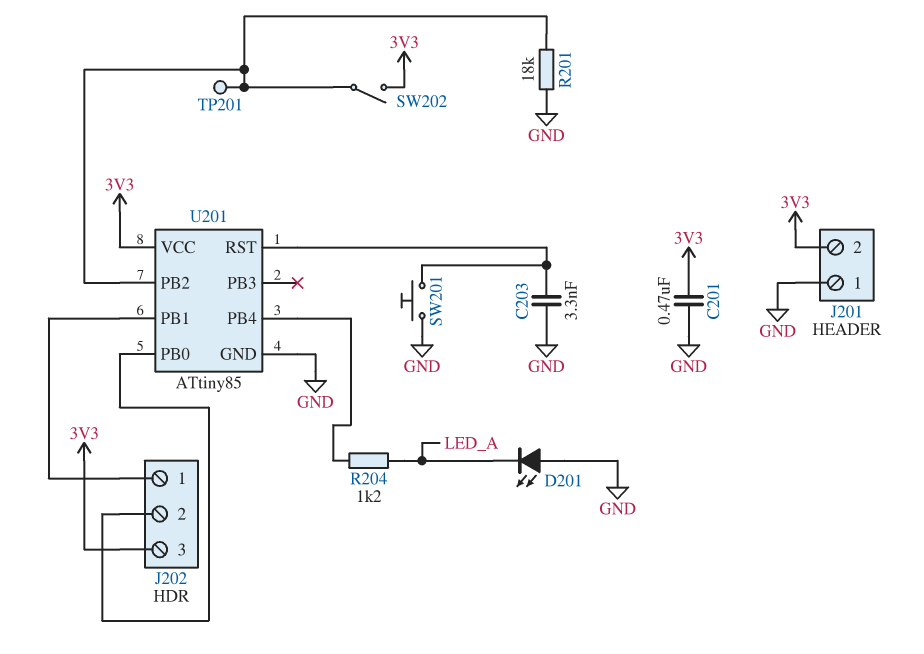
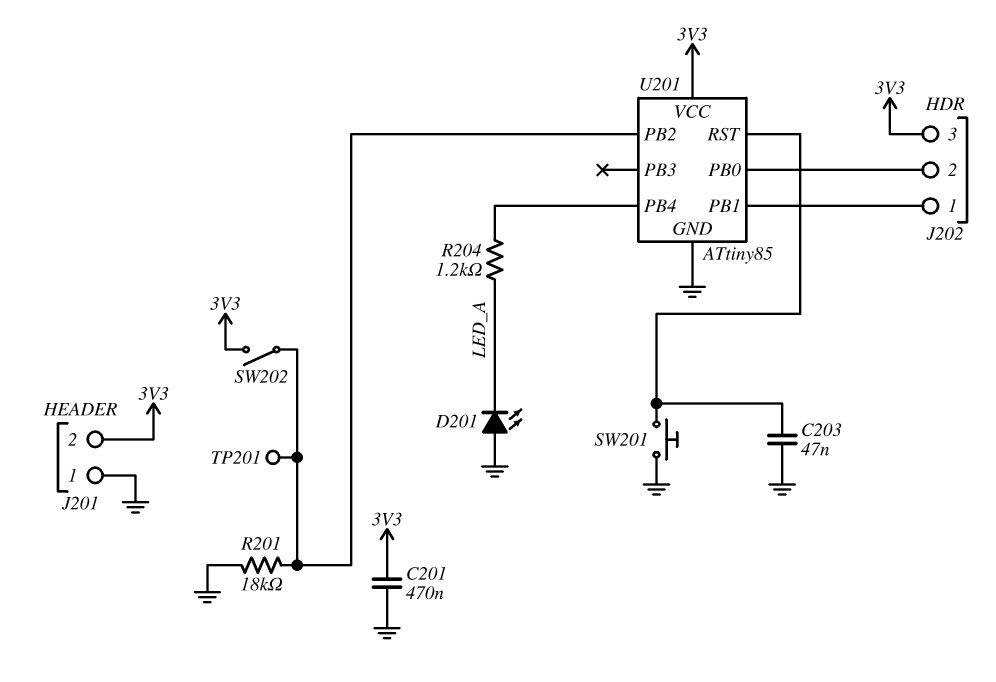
C203: 3.3nF (GND, U201/RST) -> 47nF (GND, U201/RST)

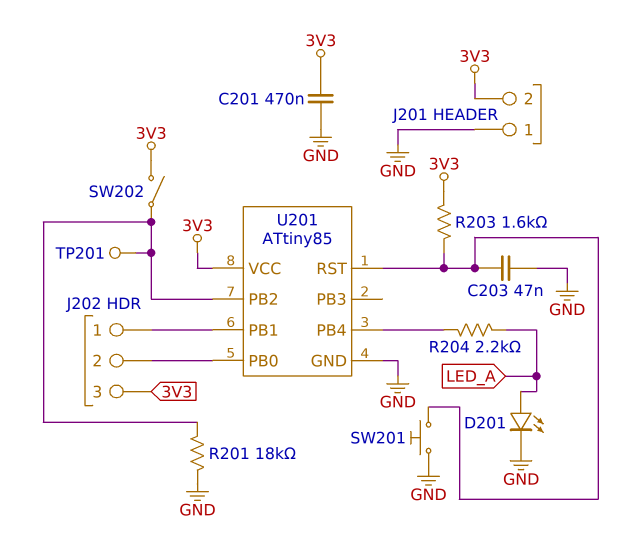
D201: LED (A GND, K LED_A) -> LED (A LED_A, K GND)
R203: none -> 1.6k (3V3, U201/RST)
R204: 1.2k (LED_A, U201/PB4) -> 2.2k (LED_A, U201/PB4)

